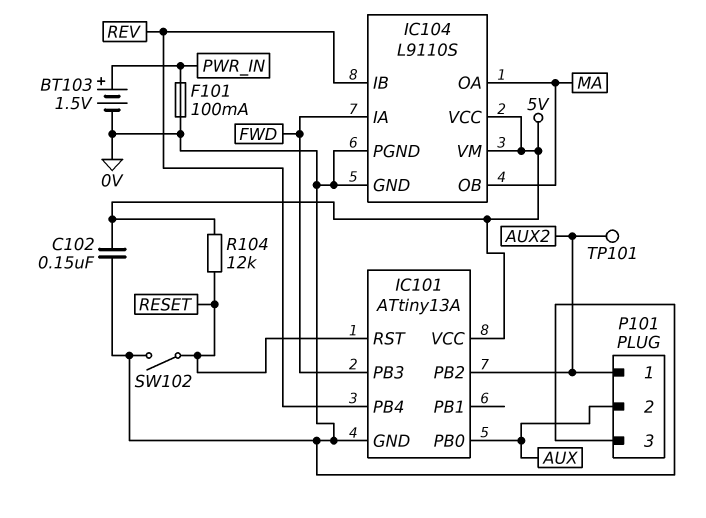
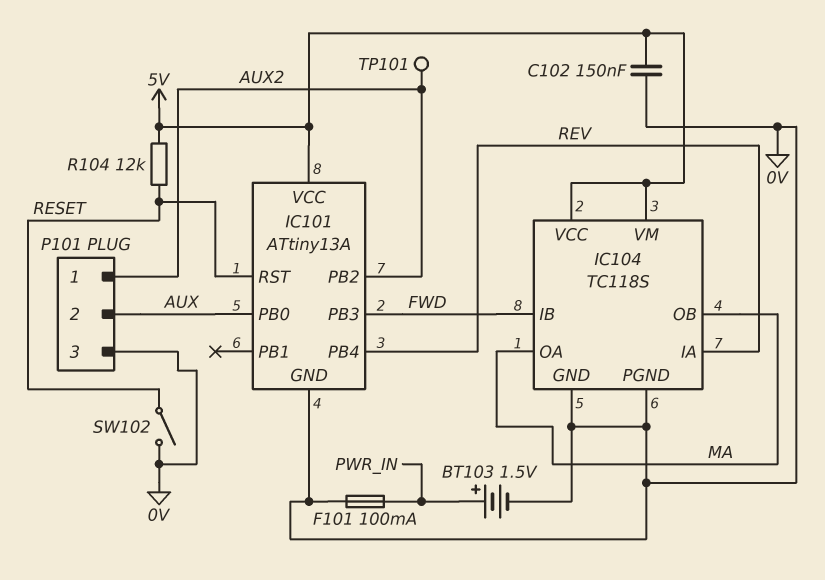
IC104: L9110S -> TC118S
IC104 pin IA: FWD -> REV
IC104 pin IB: REV -> FWD

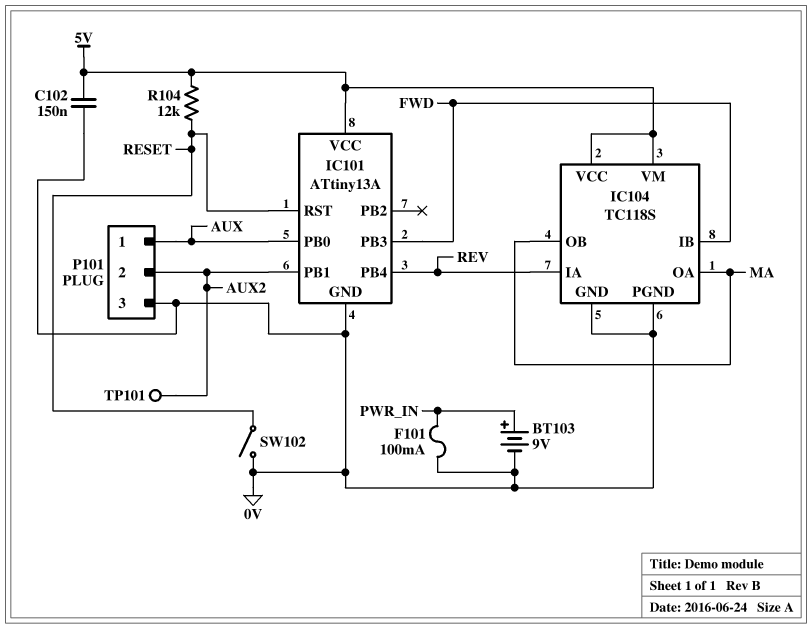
BT103: 1.5V (plus PWR_IN, minus 0V) -> 9V (plus PWR_IN, minus 0V)
IC101 pin PB1: none -> AUX2
IC101 pin PB2: AUX2 -> none
P101 pin 1: AUX2 -> AUX
P101 pin 2: AUX -> AUX2

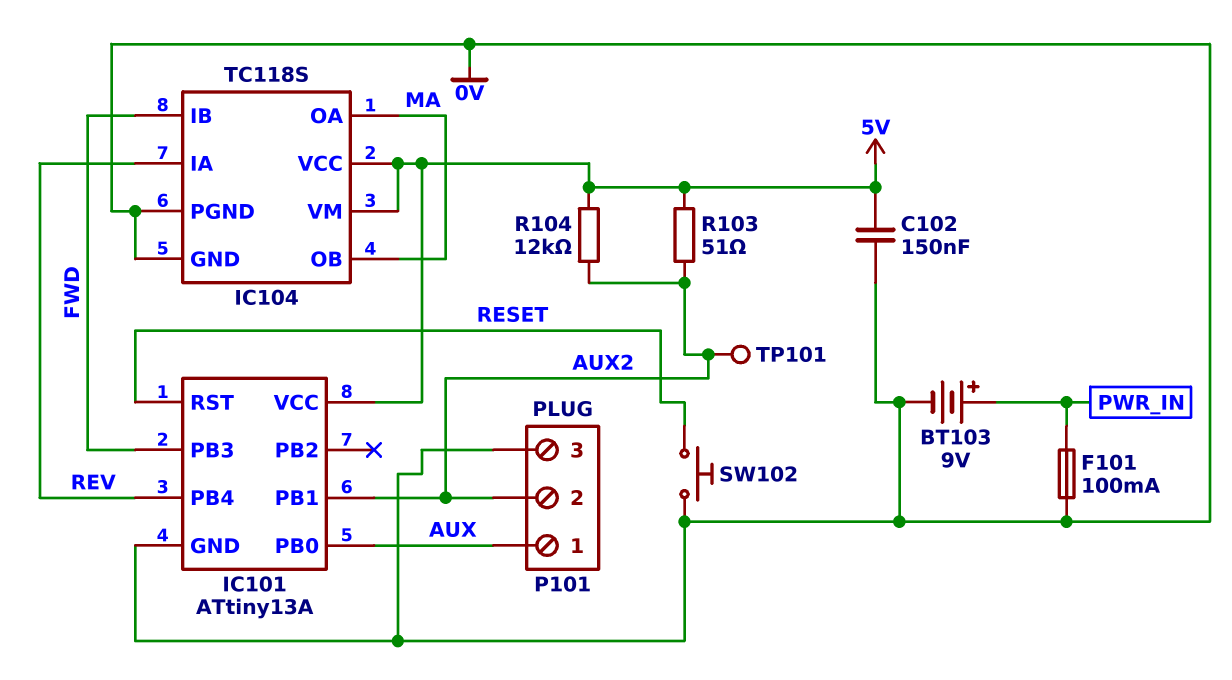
R103: none -> 51 (5V, AUX2)
R104: 12k (5V, RESET) -> 12k (5V, AUX2)
SW102: switch (0V, RESET) -> button (0V, RESET)

